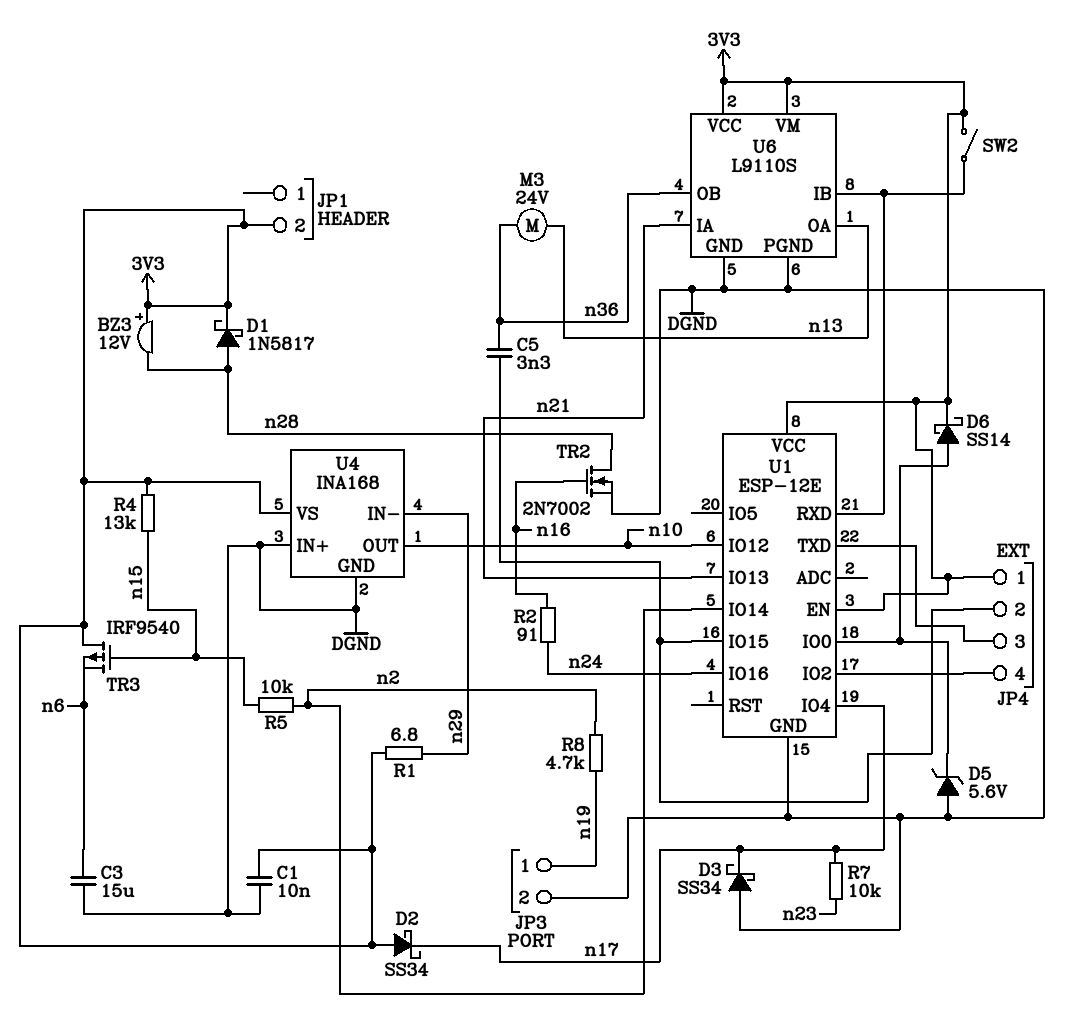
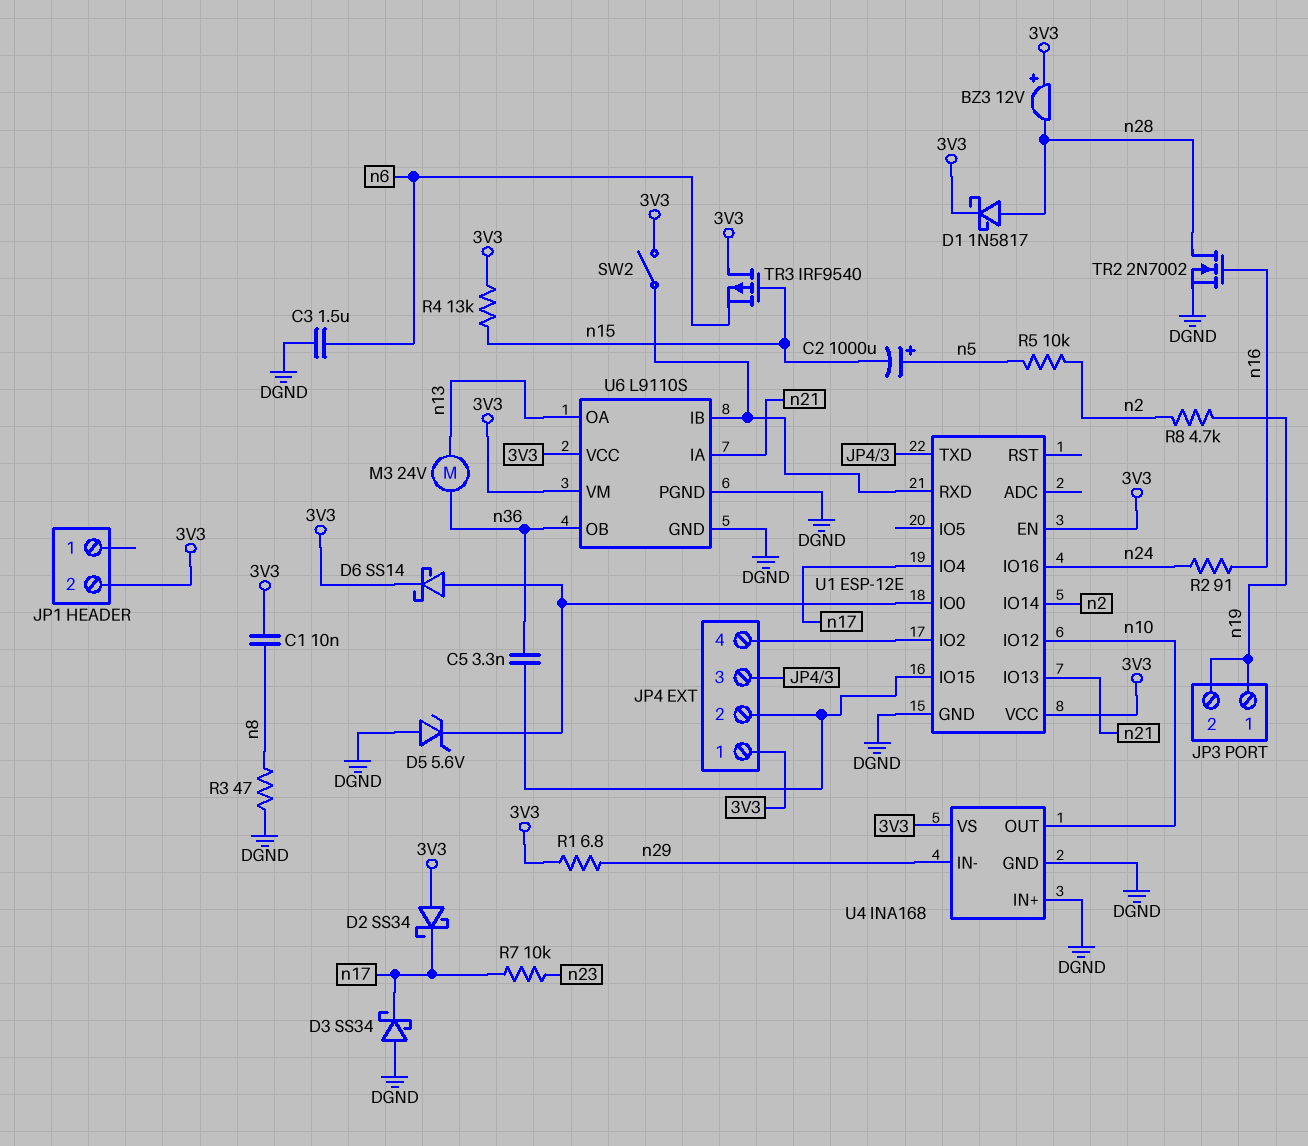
C1: 10nF (3V3, DGND) -> 10nF (3V3, n8)
C2: none -> 1000uF (plus n5, minus n15)
C3: 15uF (DGND, n6) -> 1.5uF (DGND, n6)
JP3 pin 2: DGND -> n19
R3: none -> 47 (DGND, n8)
R5: 10k (n2, n15) -> 10k (n2, n5)

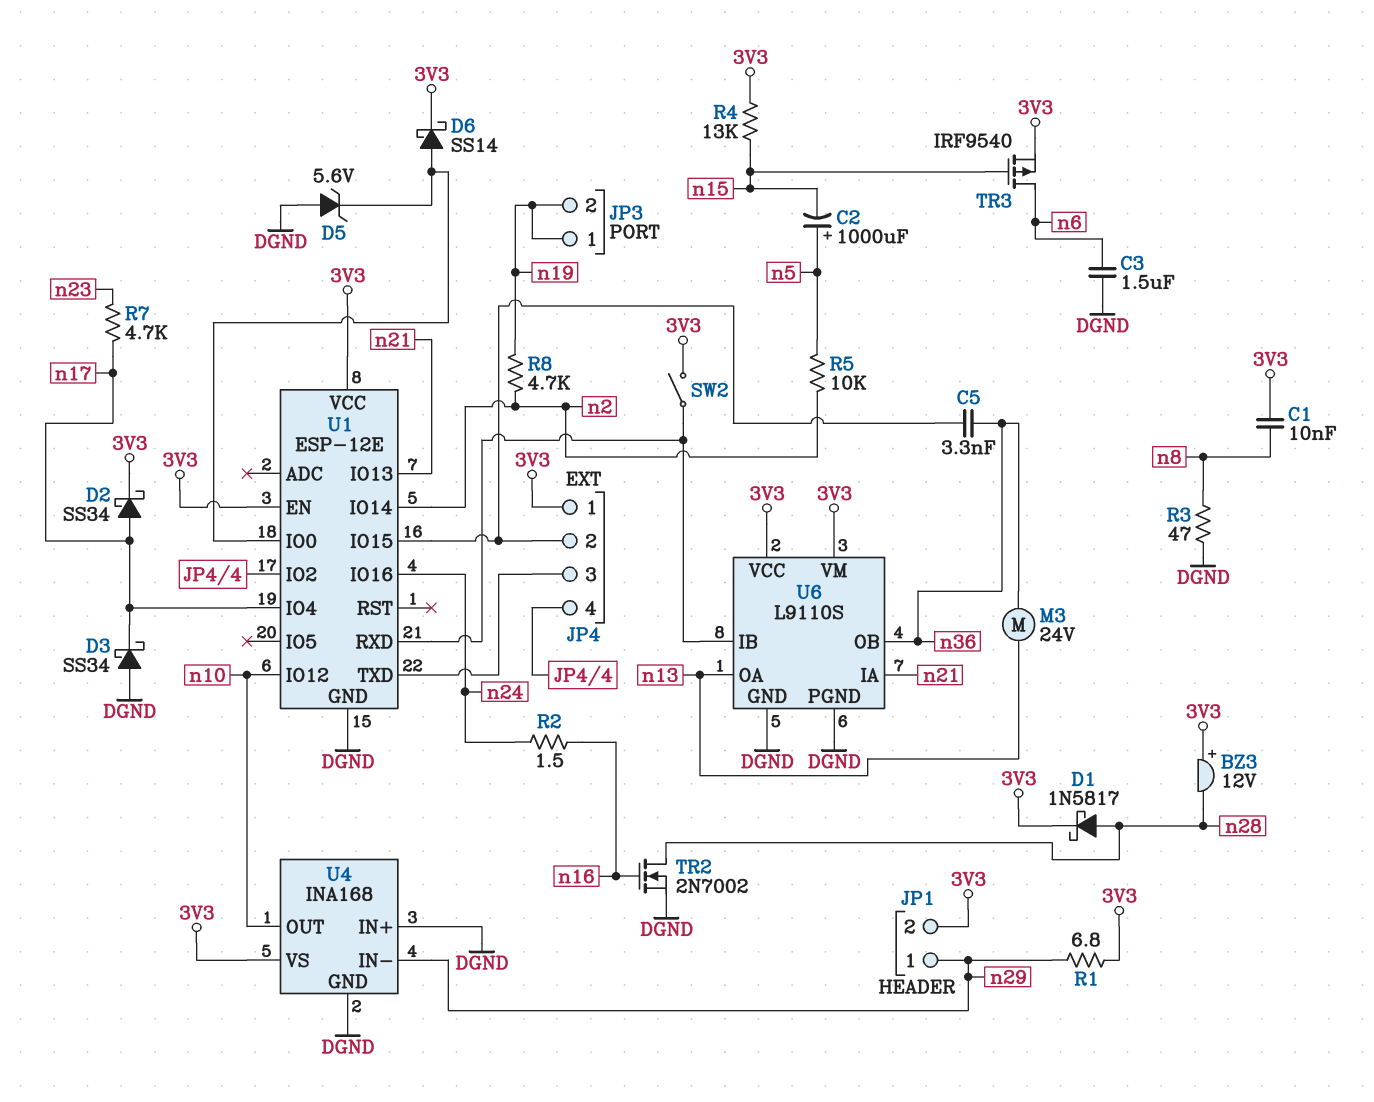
D2: schottky SS34 (A 3V3, K n17) -> schottky SS34 (A n17, K 3V3)
JP1 pin 1: none -> n29
R2: 91 (n16, n24) -> 1.5 (n16, n24)
R7: 10k (n17, n23) -> 4.7k (n17, n23)
TR3: PMOS IRF9540 (G n15, D 3V3, S n6) -> PMOS IRF9540 (G n15, D n6, S 3V3)

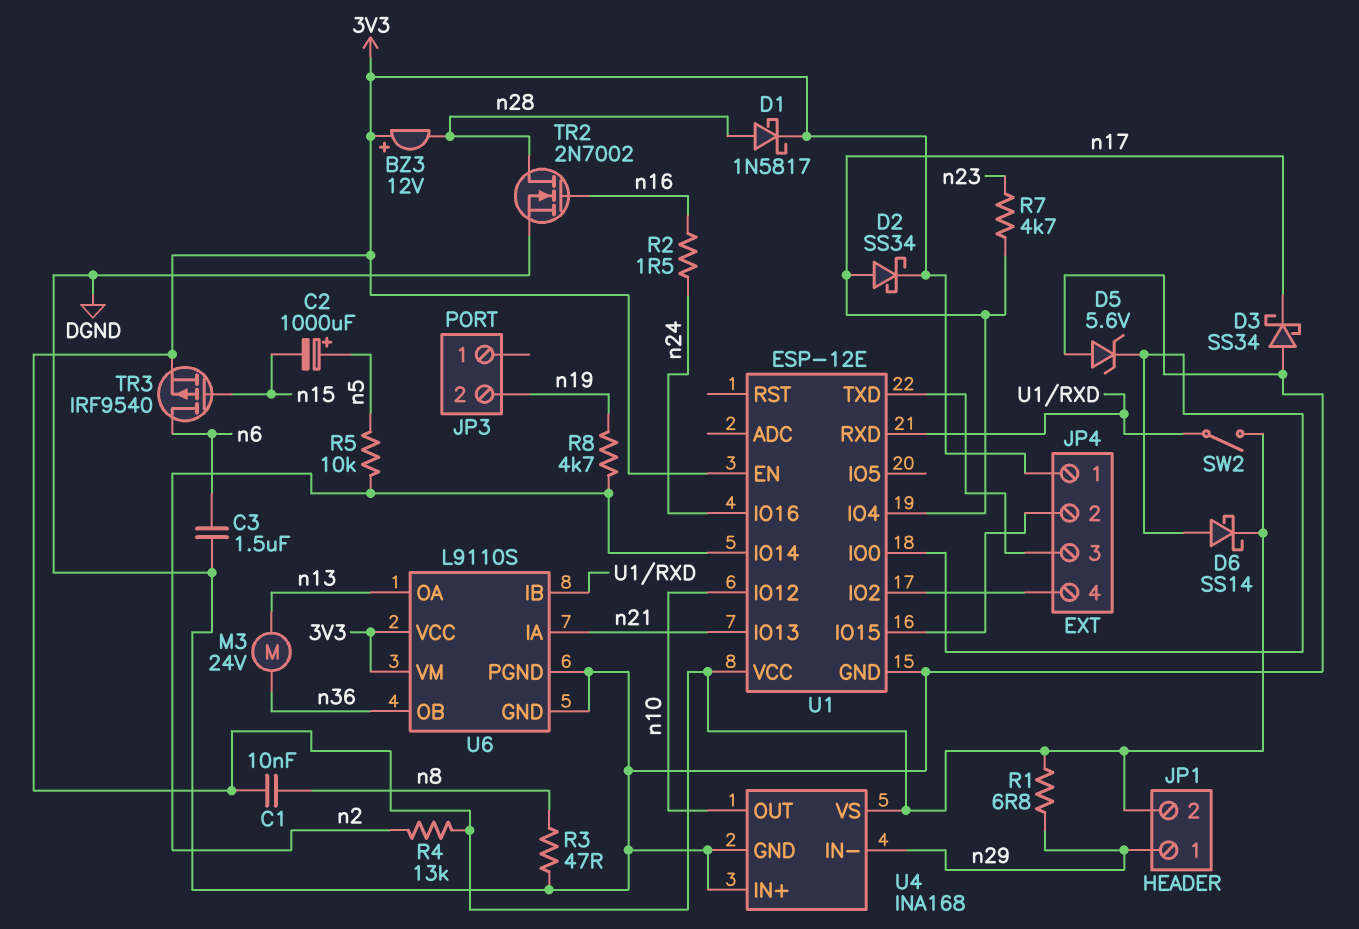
C5: 3.3nF (JP4/2, n36) -> none
JP3 pin 1: n19 -> none
R4: 13k (3V3, n15) -> 13k (3V3, n2)

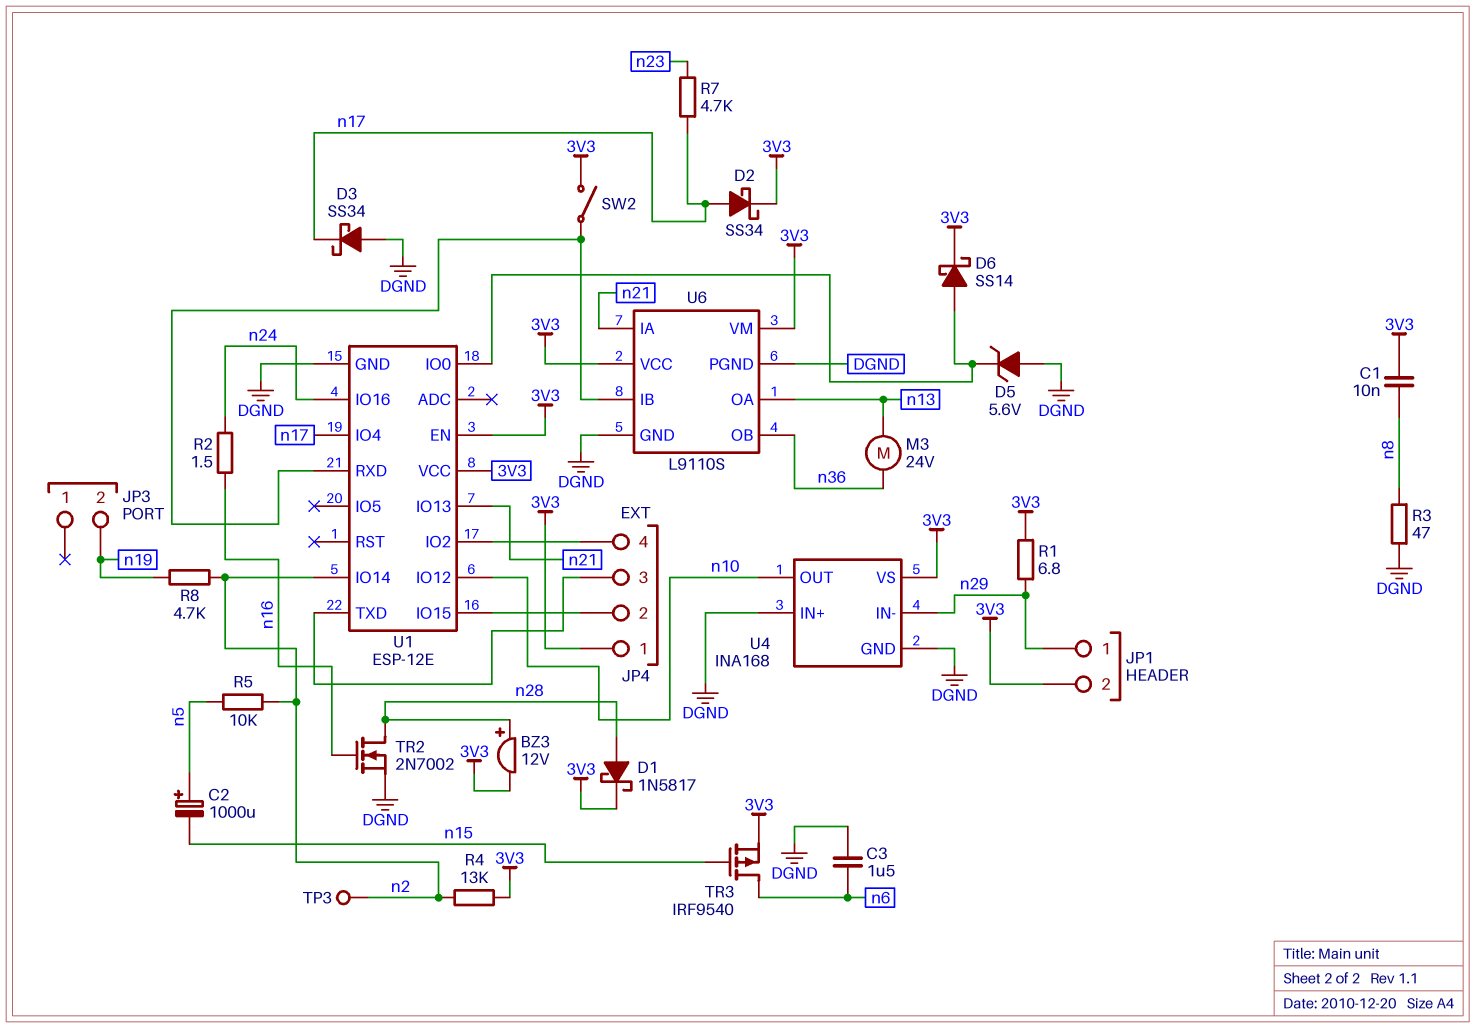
BZ3: buzzer 12V (plus 3V3, minus n28) -> buzzer 12V (plus n28, minus 3V3)
TP3: none -> test point (n2)

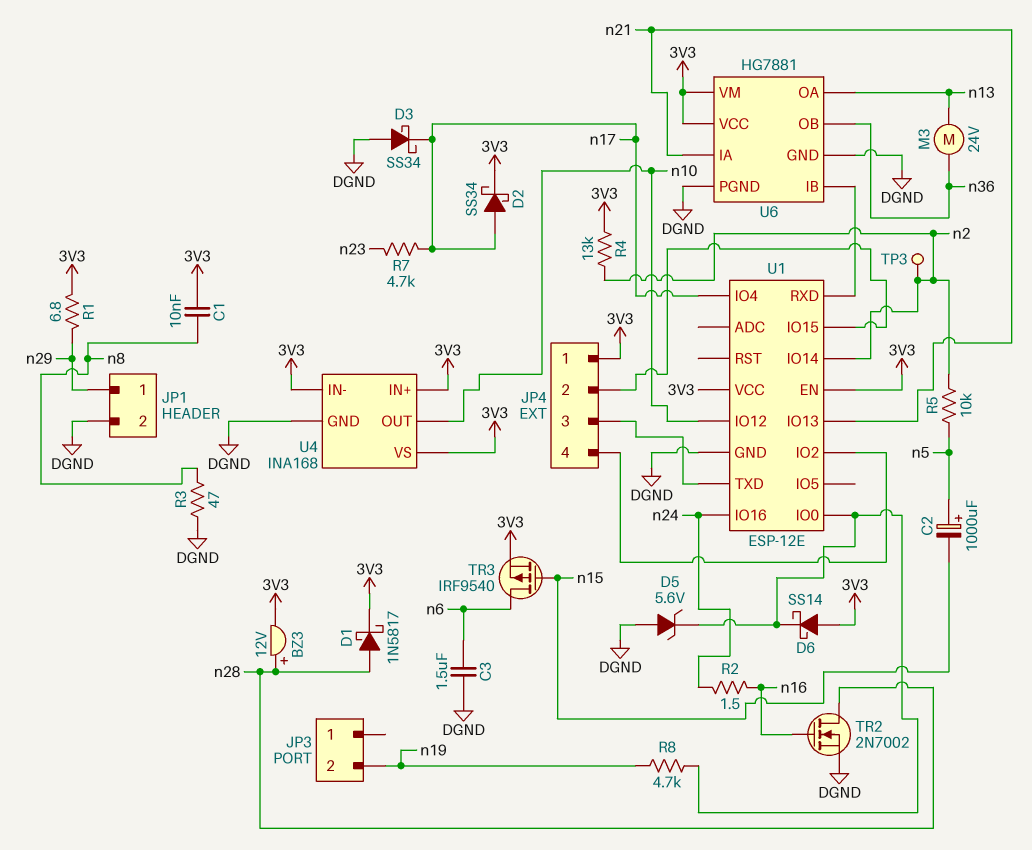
D6: schottky SS14 (A U1/IO0, K 3V3) -> schottky SS14 (A 3V3, K U1/IO0)
JP1 pin 2: 3V3 -> DGND
R8: 4.7k (n2, n19) -> 4.7k (U1/IO0, n19)
SW2: switch (3V3, U1/RXD) -> none
U4 pin IN+: DGND -> 3V3
U4 pin IN-: n29 -> 3V3
U6: L9110S -> HG7881

